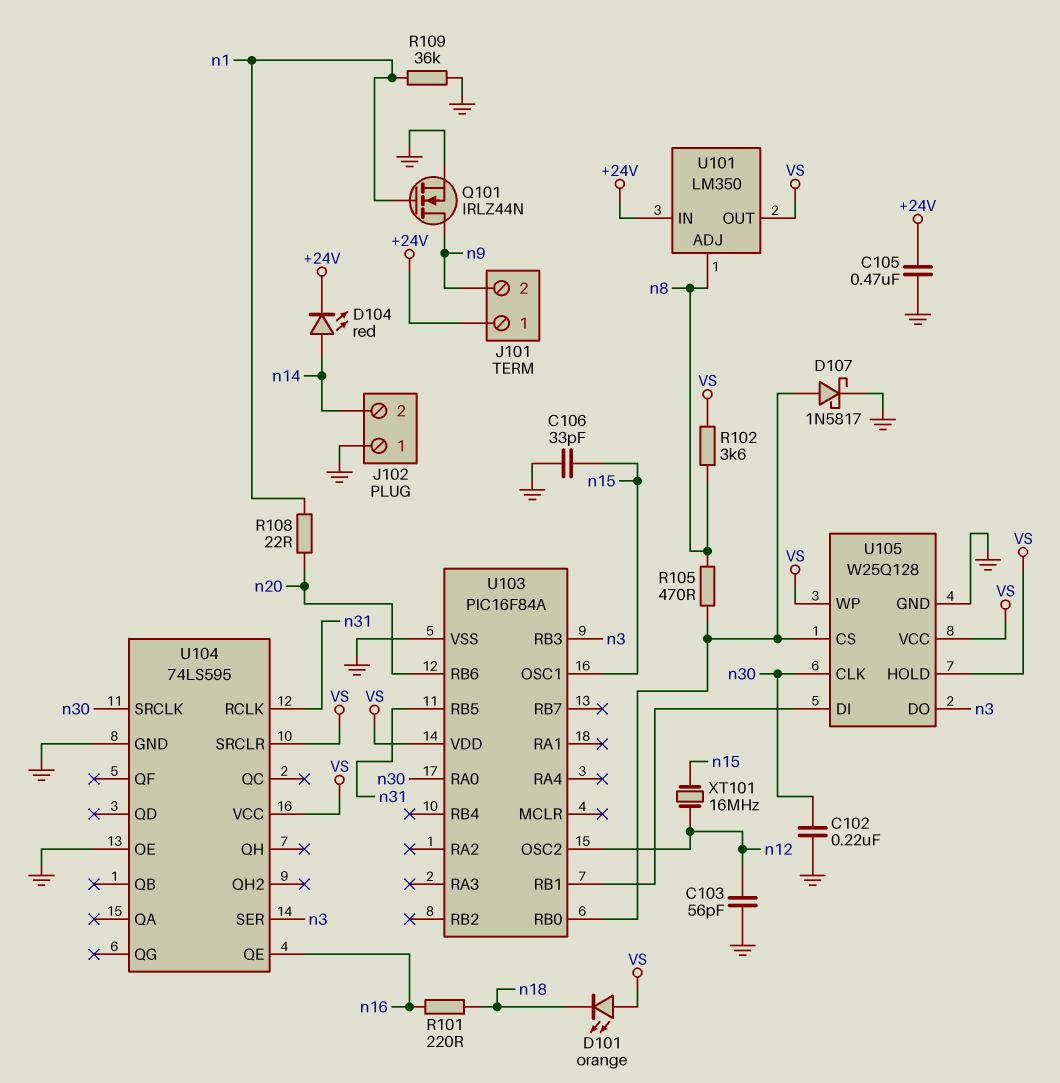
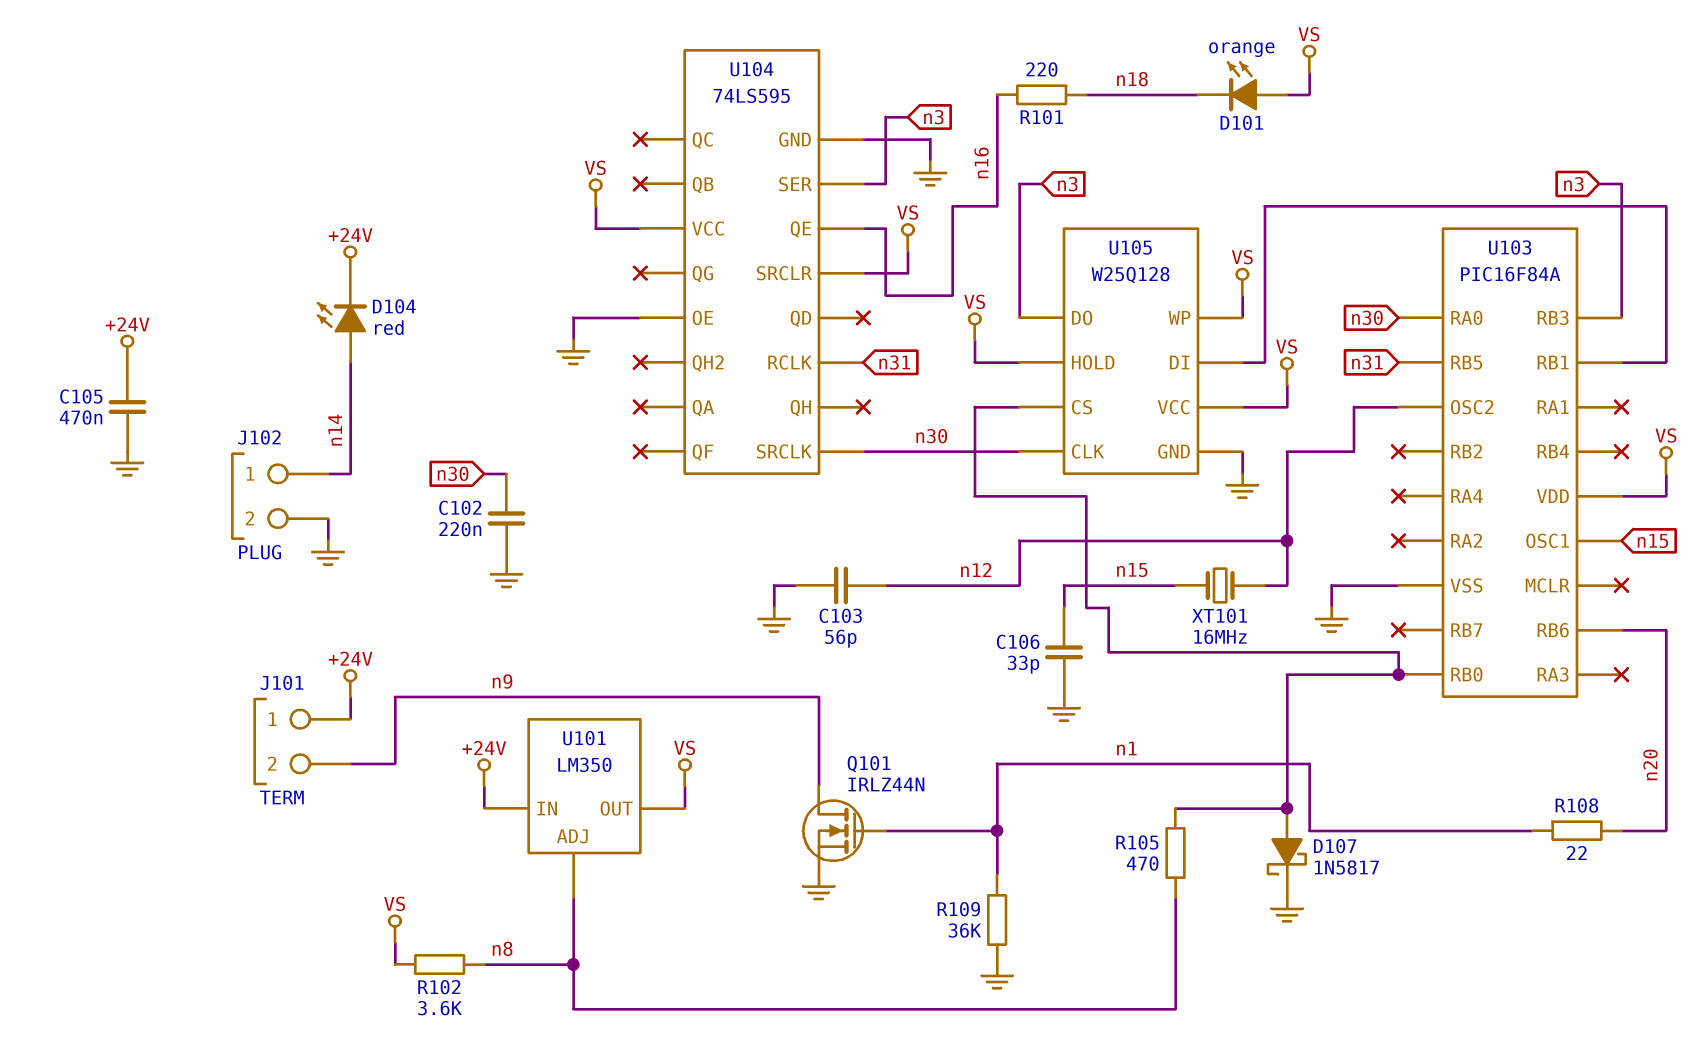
J102 pin 1: GND -> n14
J102 pin 2: n14 -> GND

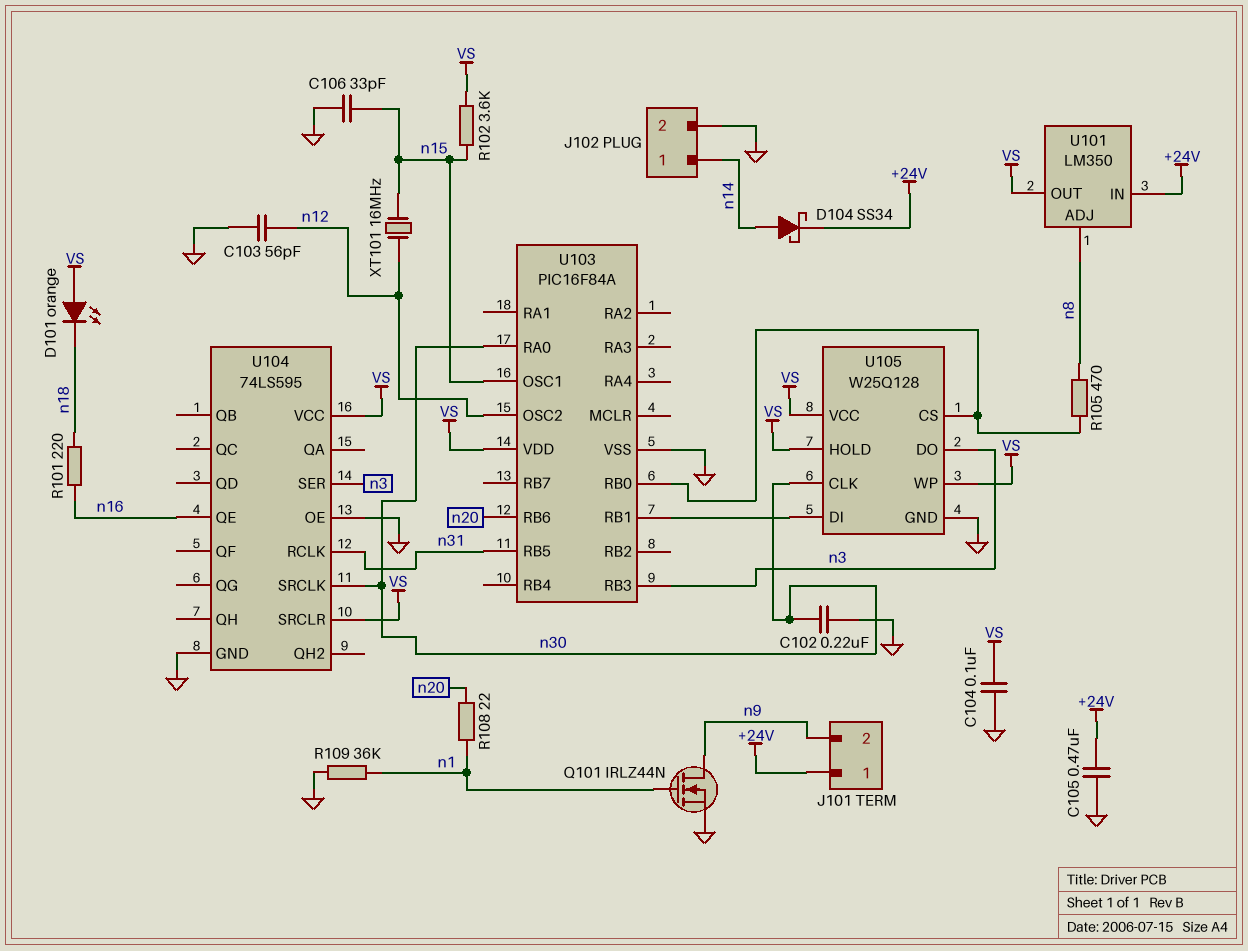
C104: none -> 100nF (GND, VS)
D104: LED red (A n14, K +24V) -> schottky SS34 (A n14, K +24V)
D107: schottky 1N5817 (A U103/RB0, K GND) -> none
R102: 3.6k (VS, n8) -> 3.6k (VS, n15)

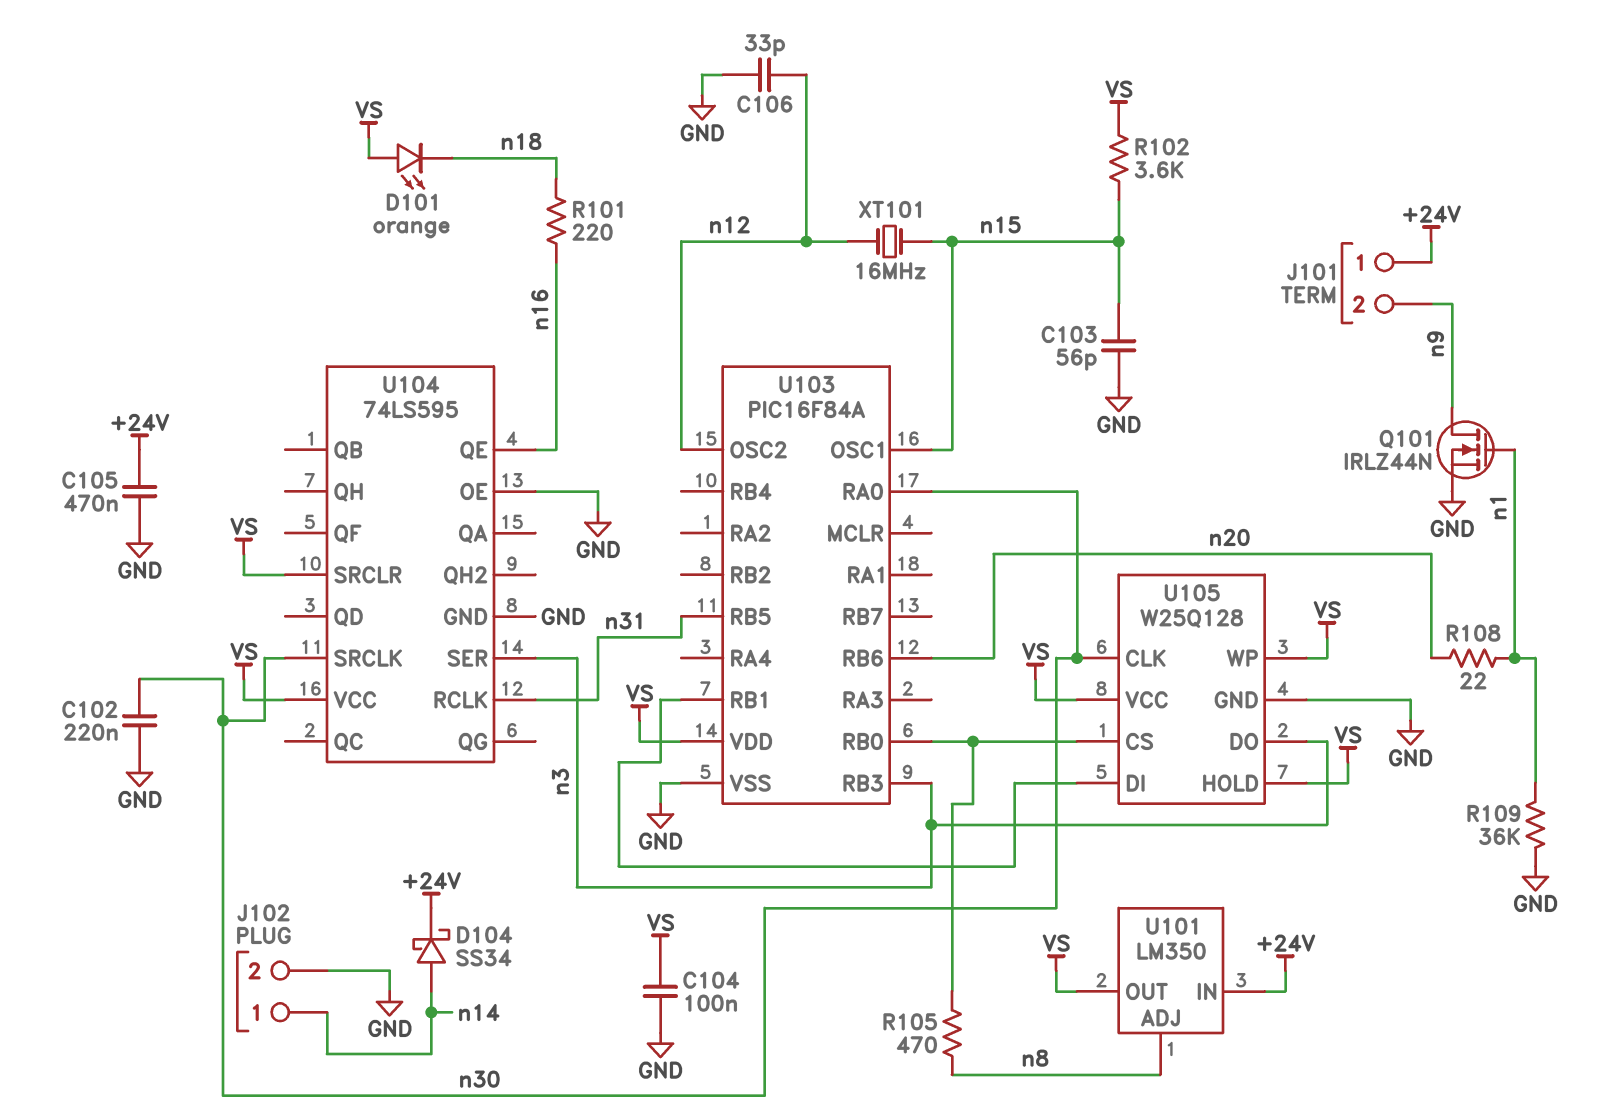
C103: 56pF (GND, n12) -> 56pF (GND, n15)
C106: 33pF (GND, n15) -> 33pF (GND, n12)

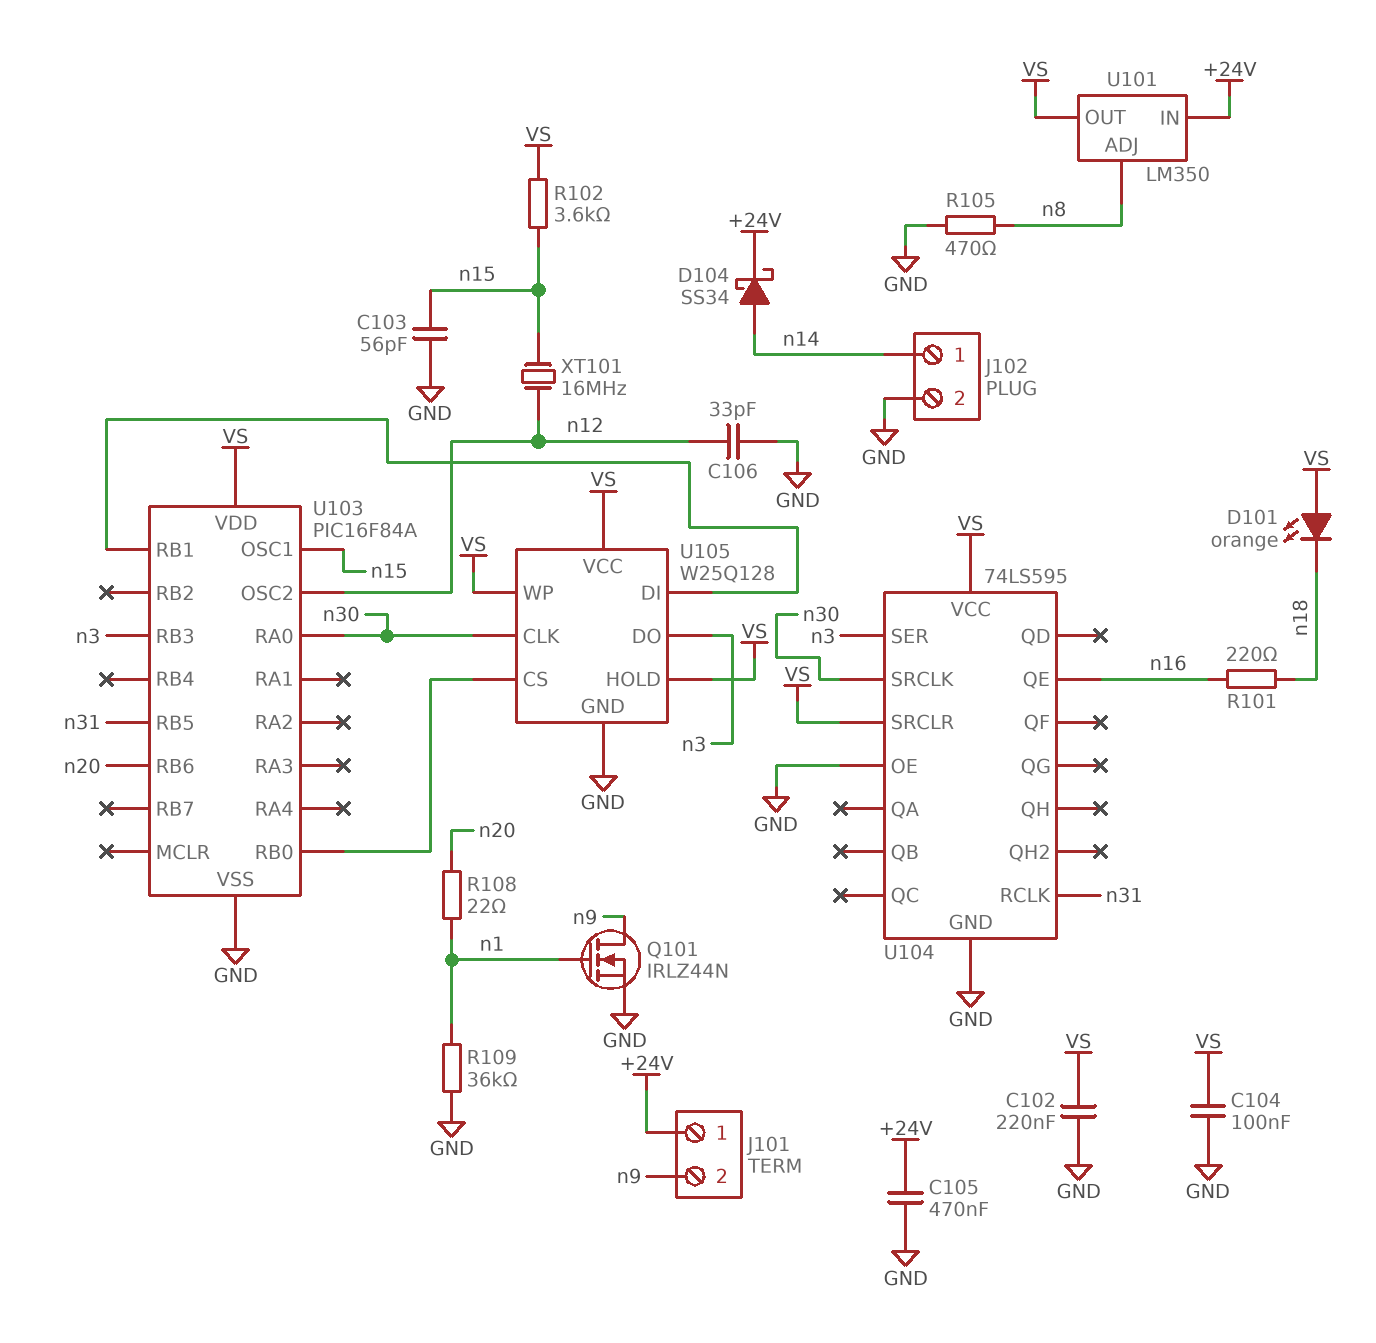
C102: 220nF (GND, n30) -> 220nF (GND, VS)
R105: 470 (U103/RB0, n8) -> 470 (GND, n8)

